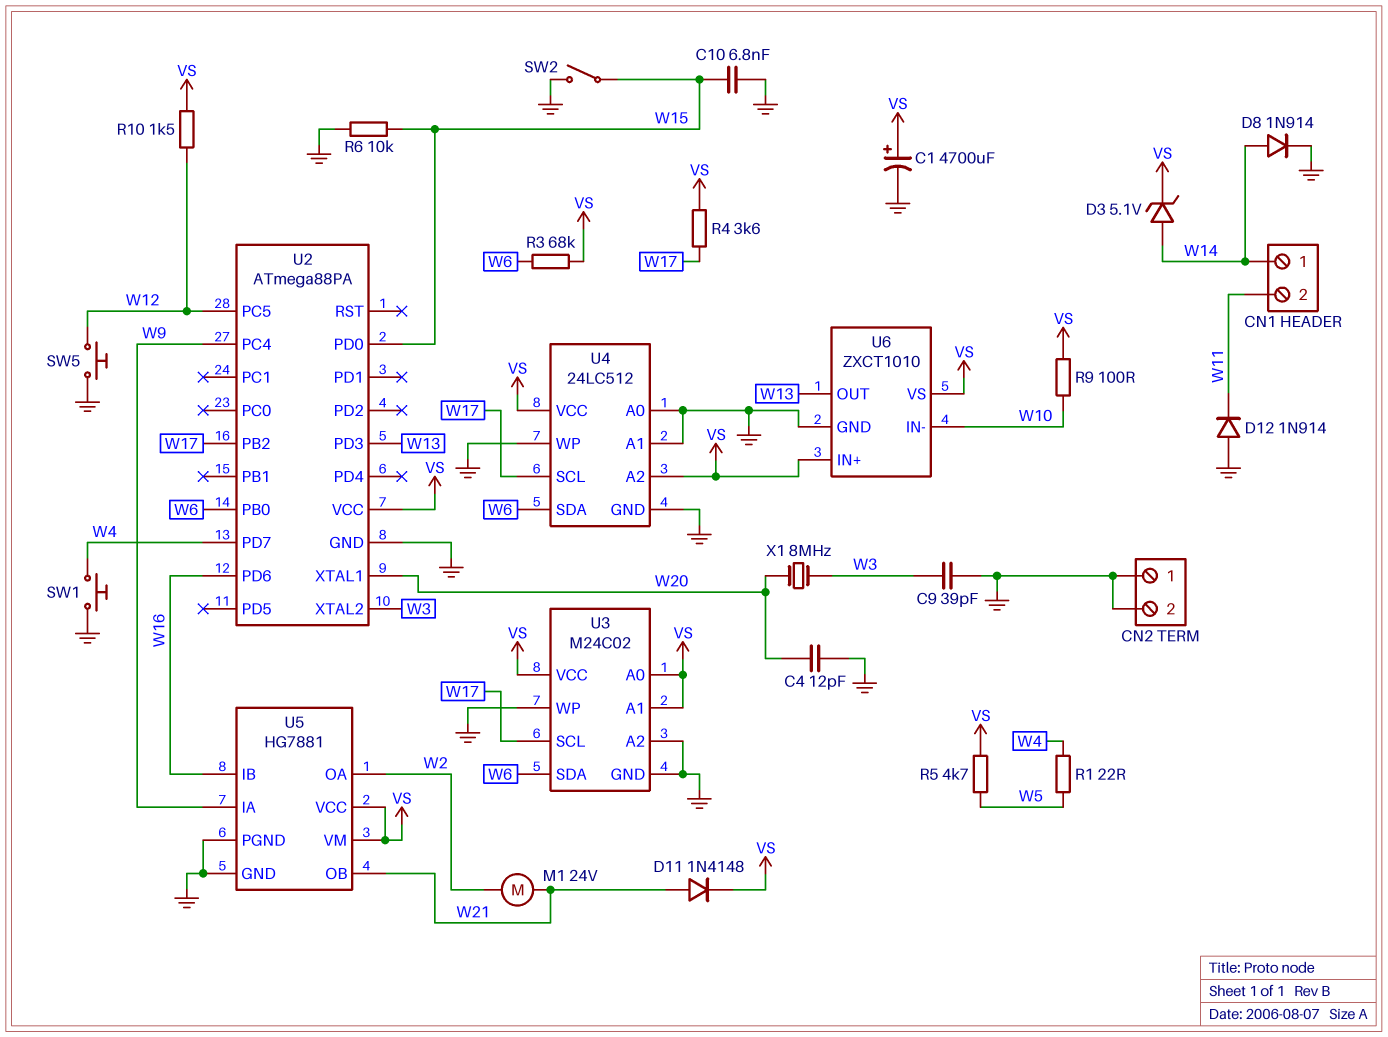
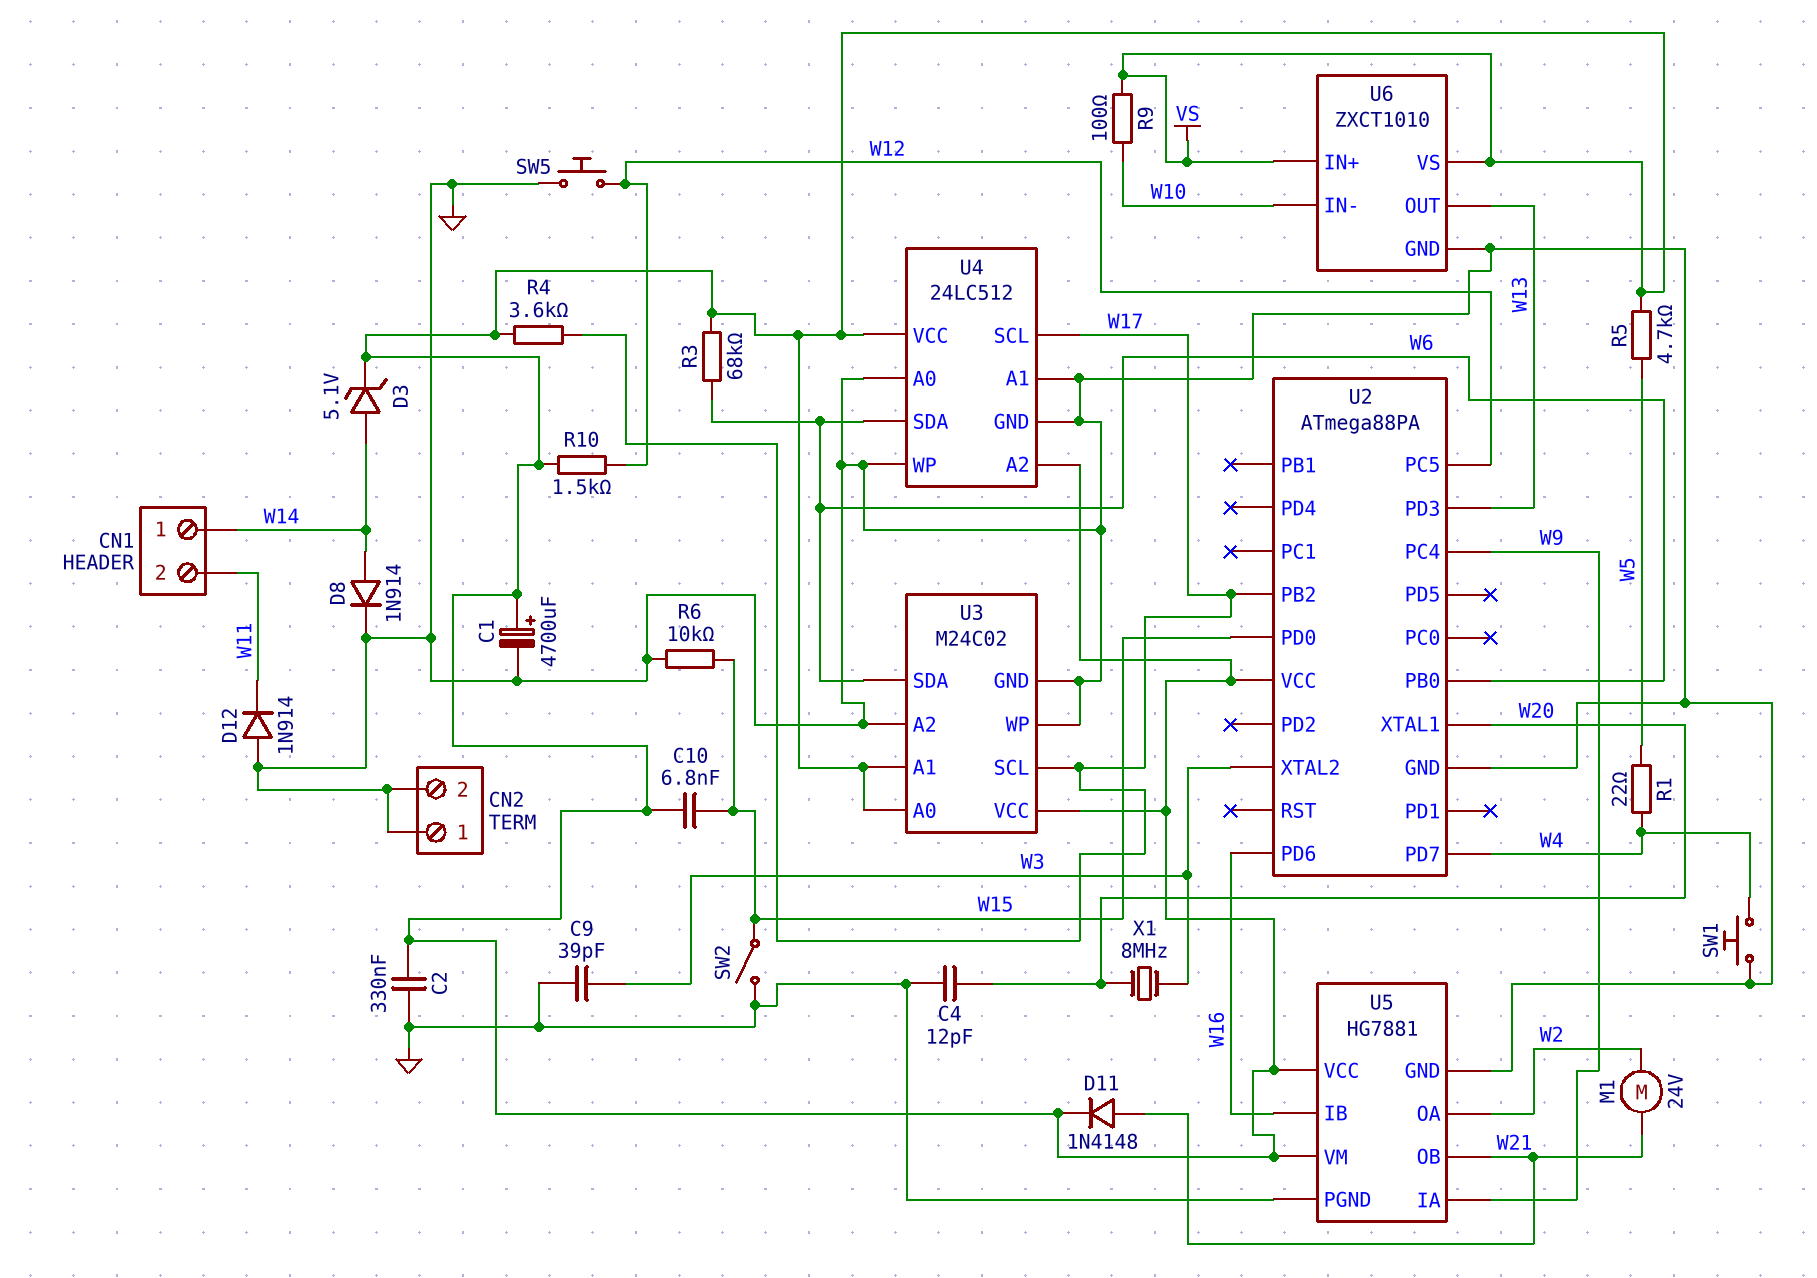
C2: none -> 330nF (GND, VS)
C10: 6.8nF (GND, W15) -> 6.8nF (VS, W15)

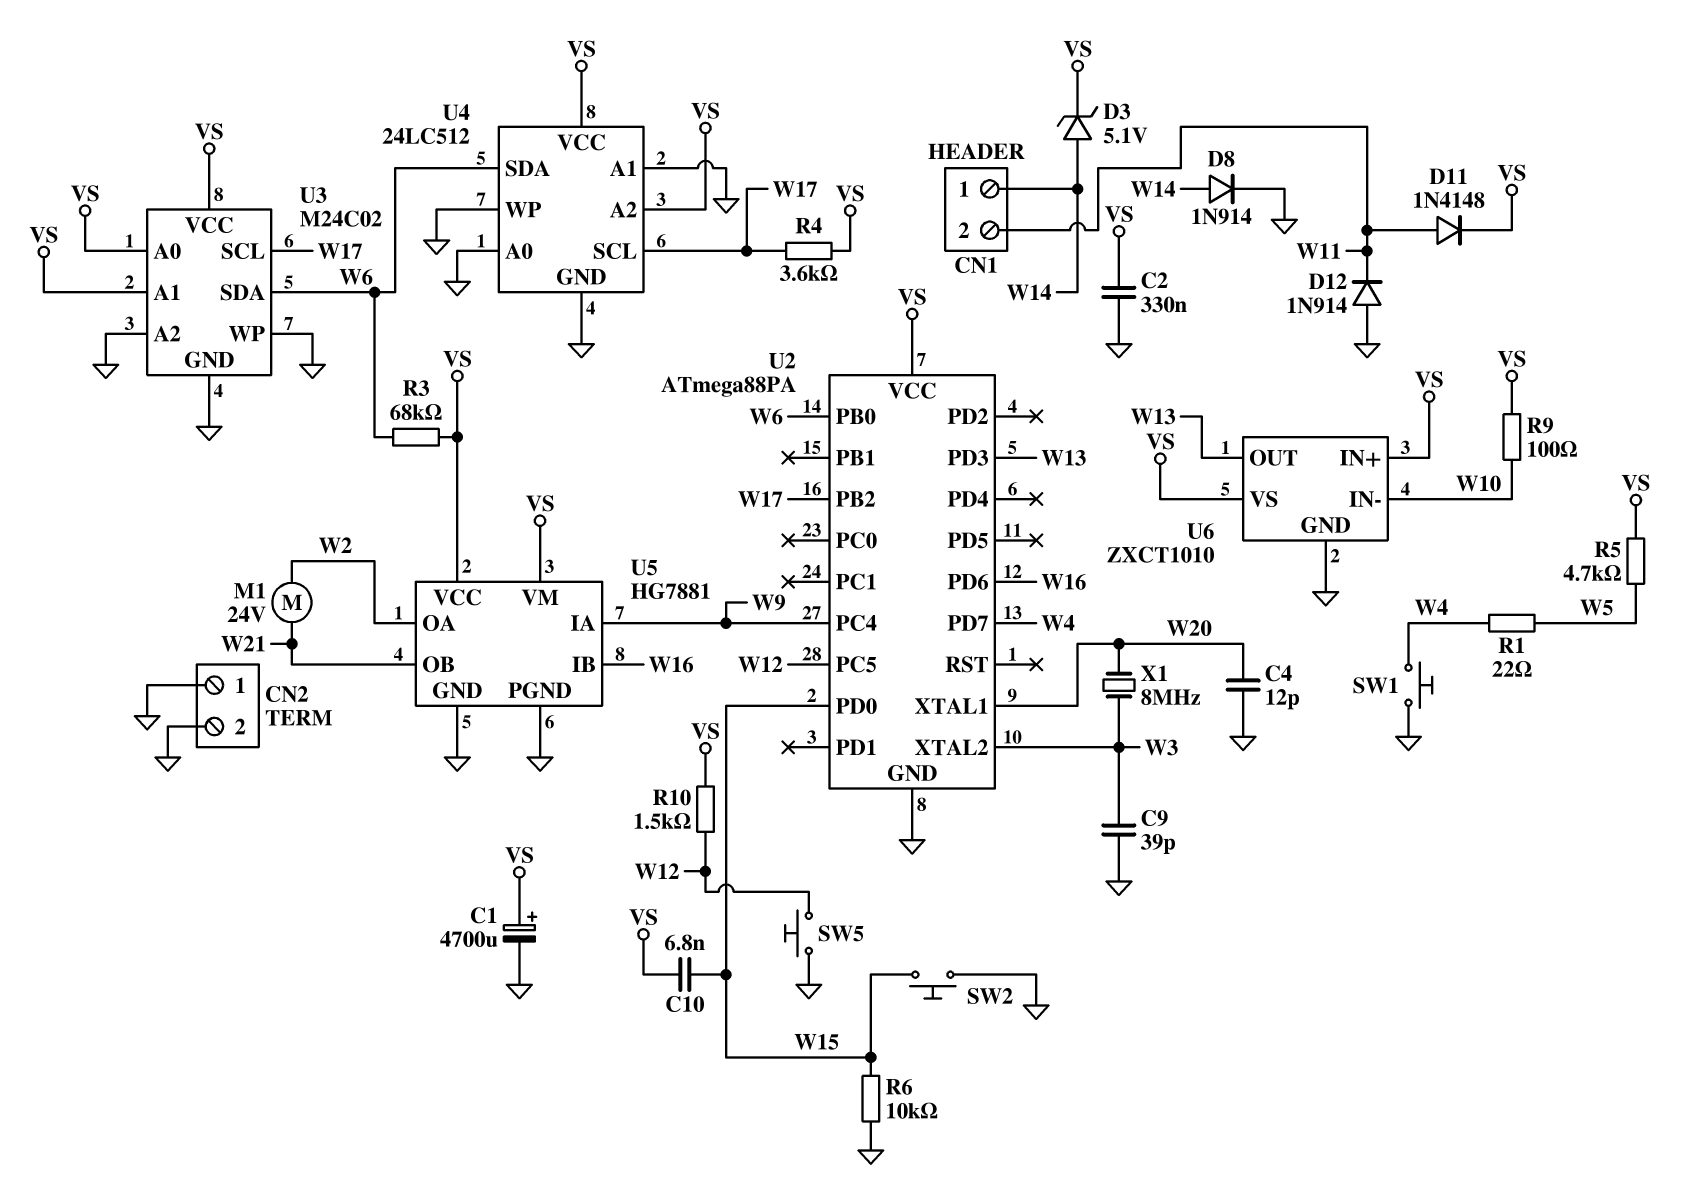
D11: diode 1N4148 (A W21, K VS) -> diode 1N4148 (A W11, K VS)
SW2: switch (GND, W15) -> button (GND, W15)

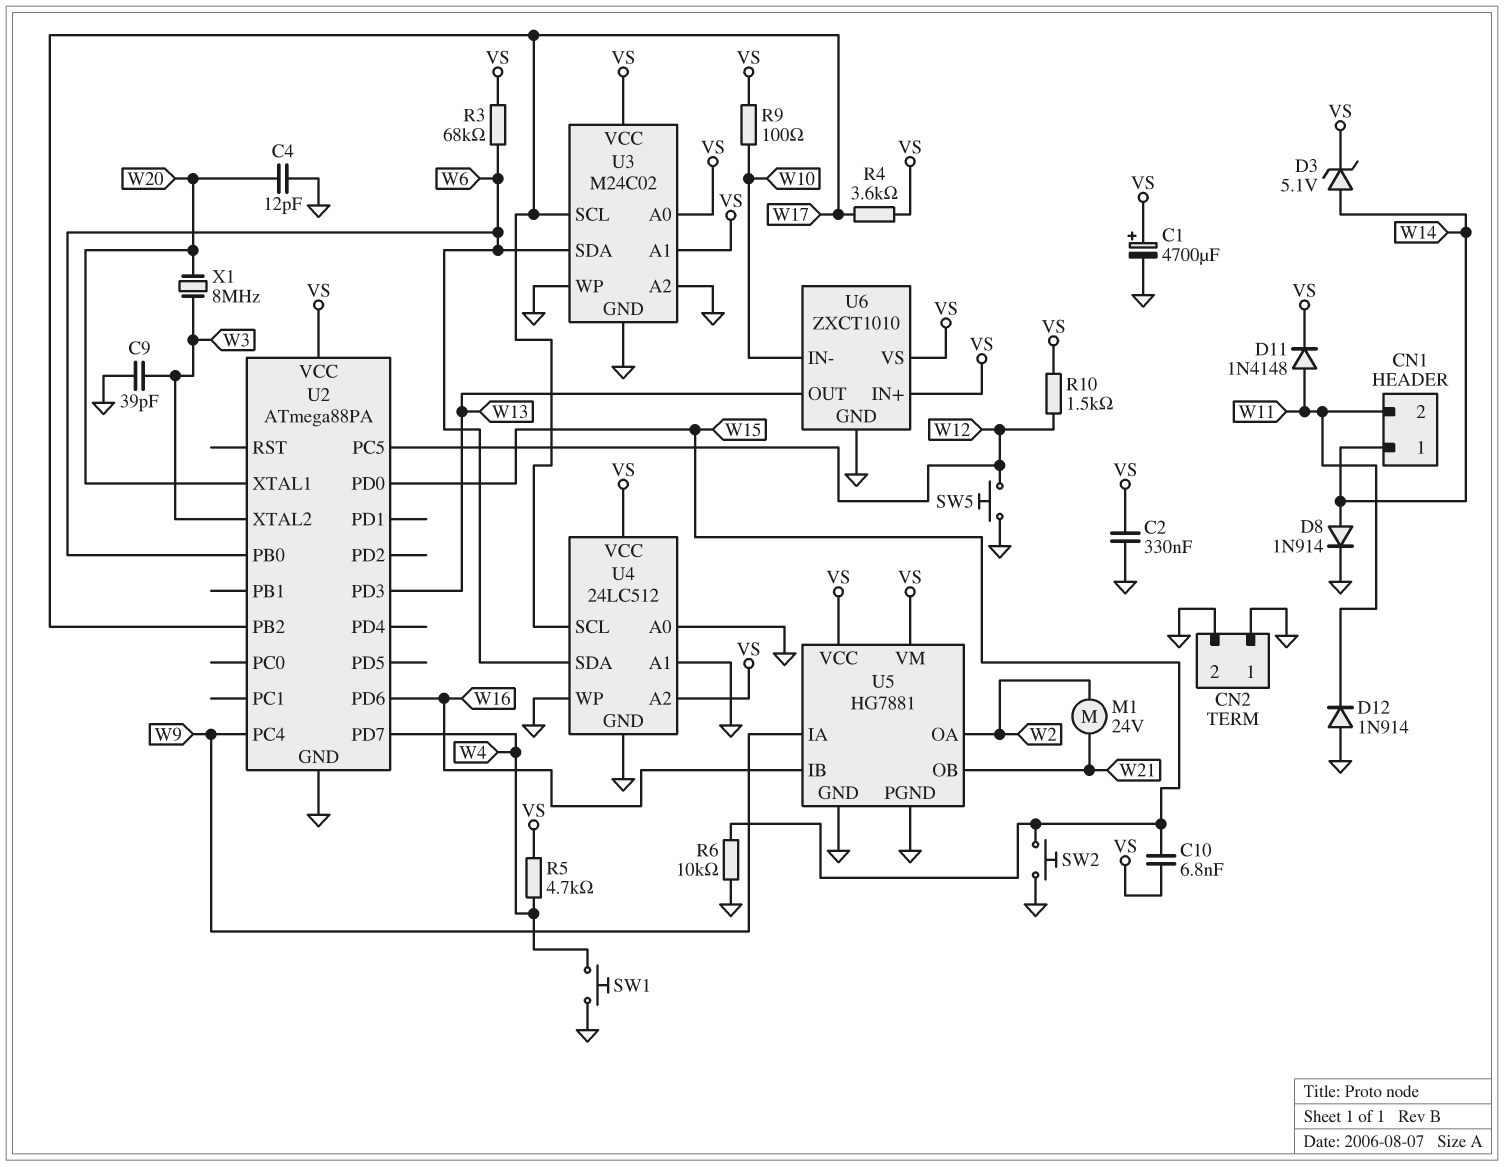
R1: 22 (W4, W5) -> none
R5: 4.7k (VS, W5) -> 4.7k (VS, W4)

